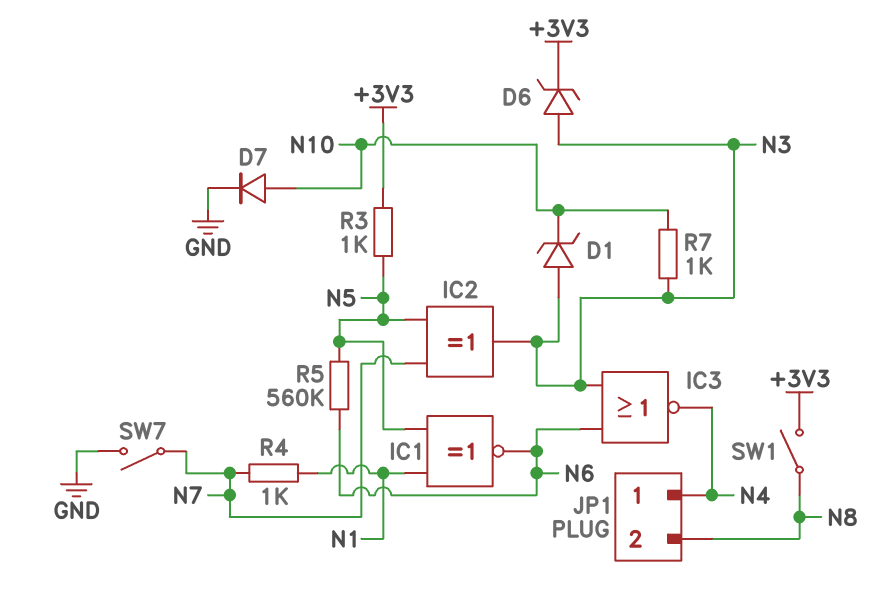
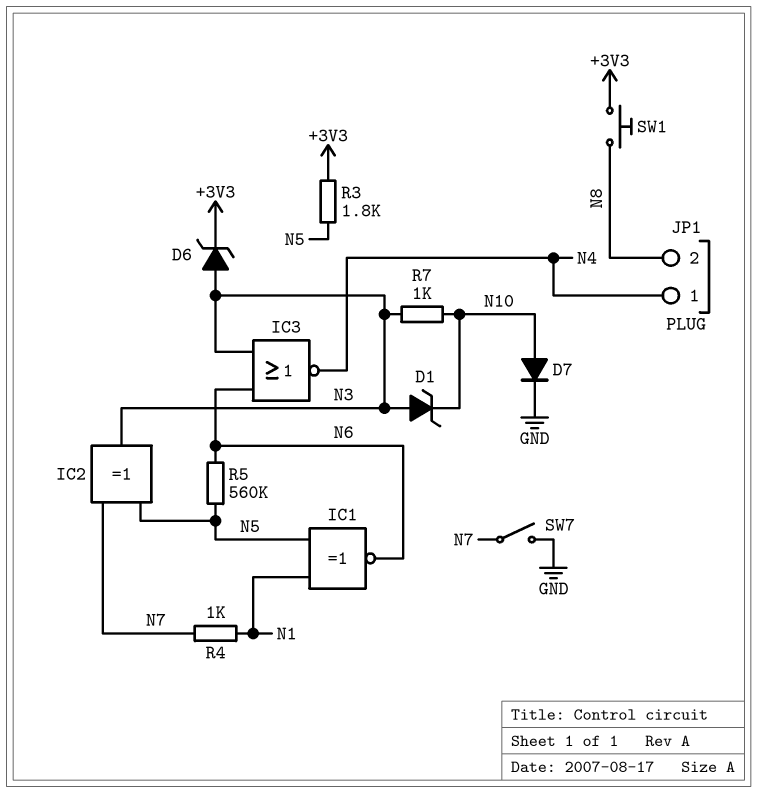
R3: 1k (+3V3, N5) -> 1.8k (+3V3, N5)
SW1: switch (+3V3, N8) -> button (+3V3, N8)

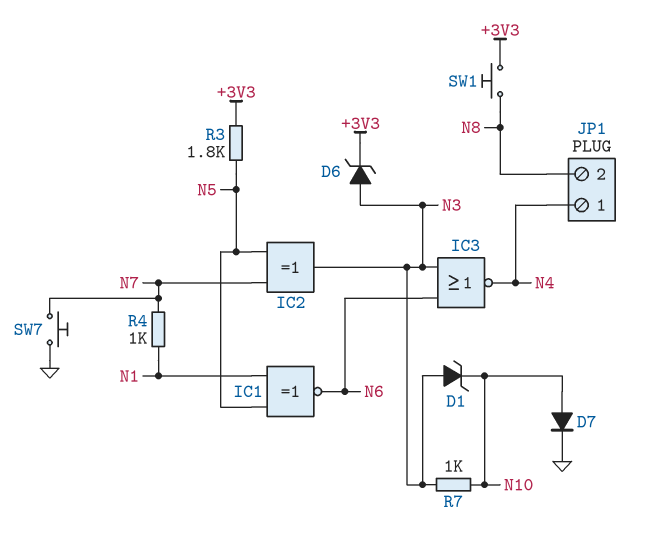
R5: 560k (N5, N6) -> none
SW7: switch (GND, N7) -> button (GND, N7)

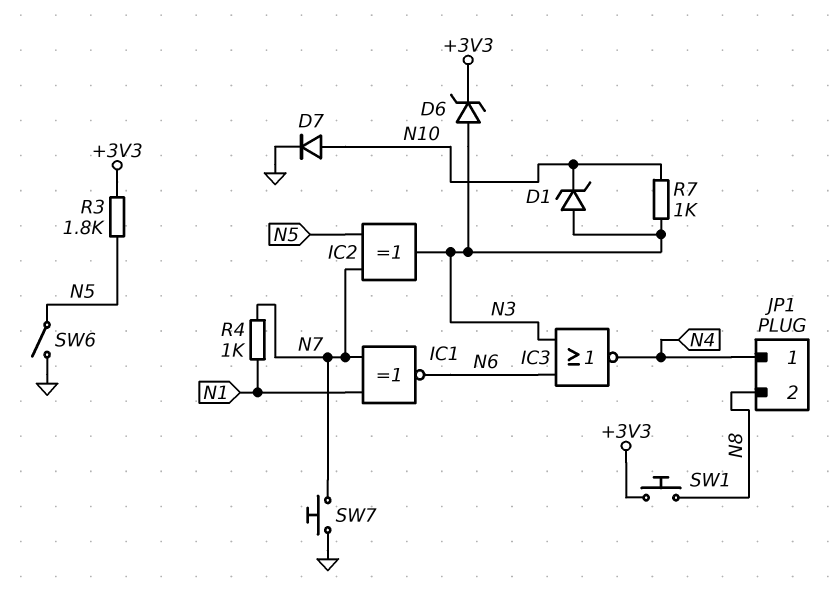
IC1: XNOR (in N1, in N5, out N6) -> XNOR (in N1, in N7, out N6)
SW6: none -> switch (GND, N5)

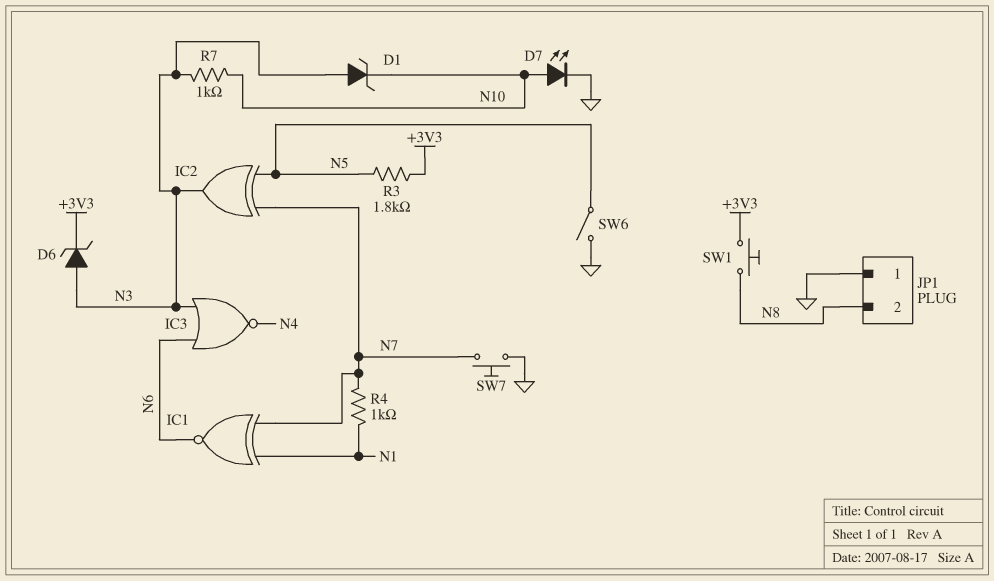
D7: diode (A N10, K GND) -> LED (A N10, K GND)
JP1 pin 1: N4 -> GND

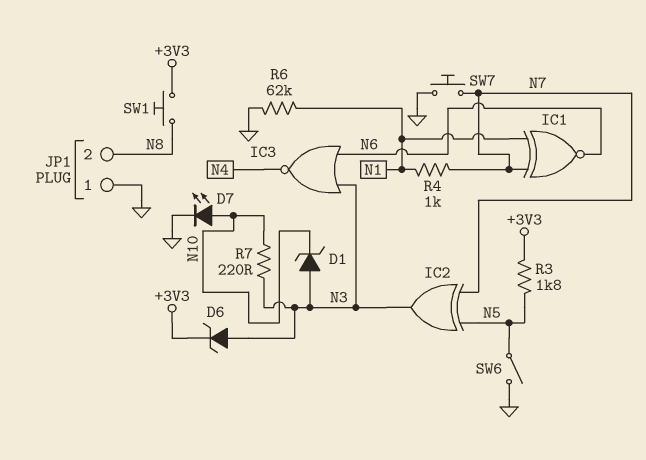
R6: none -> 62k (GND, N1)
R7: 1k (N3, N10) -> 220 (N3, N10)

